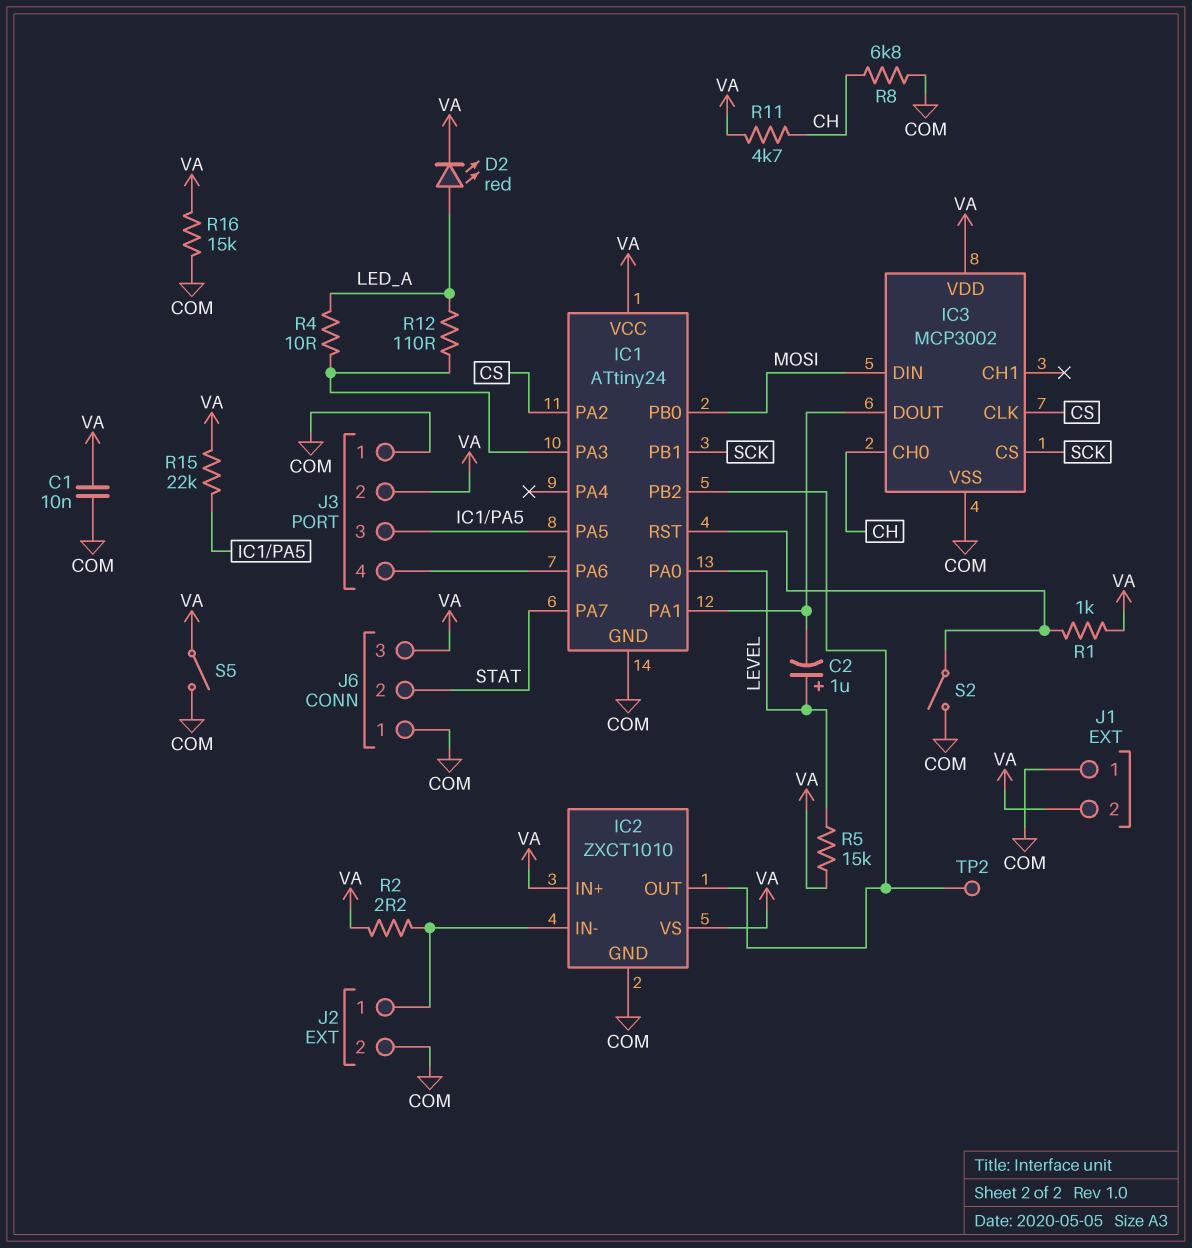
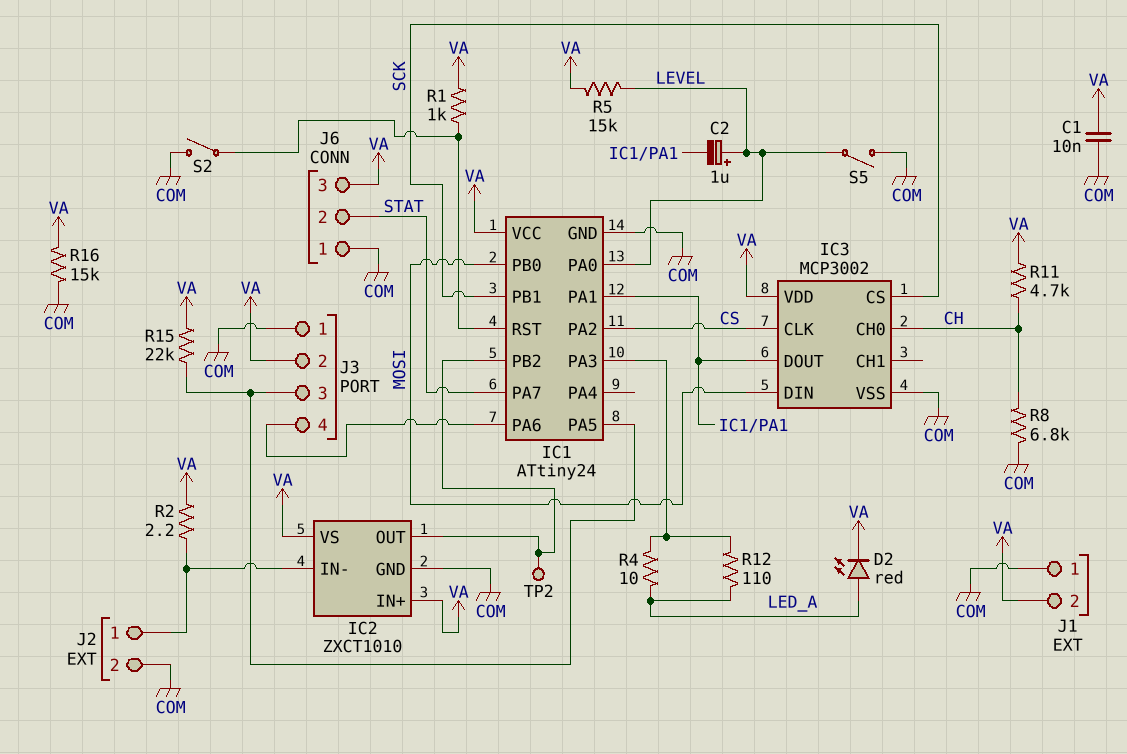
S5: switch (COM, VA) -> switch (COM, LEVEL)

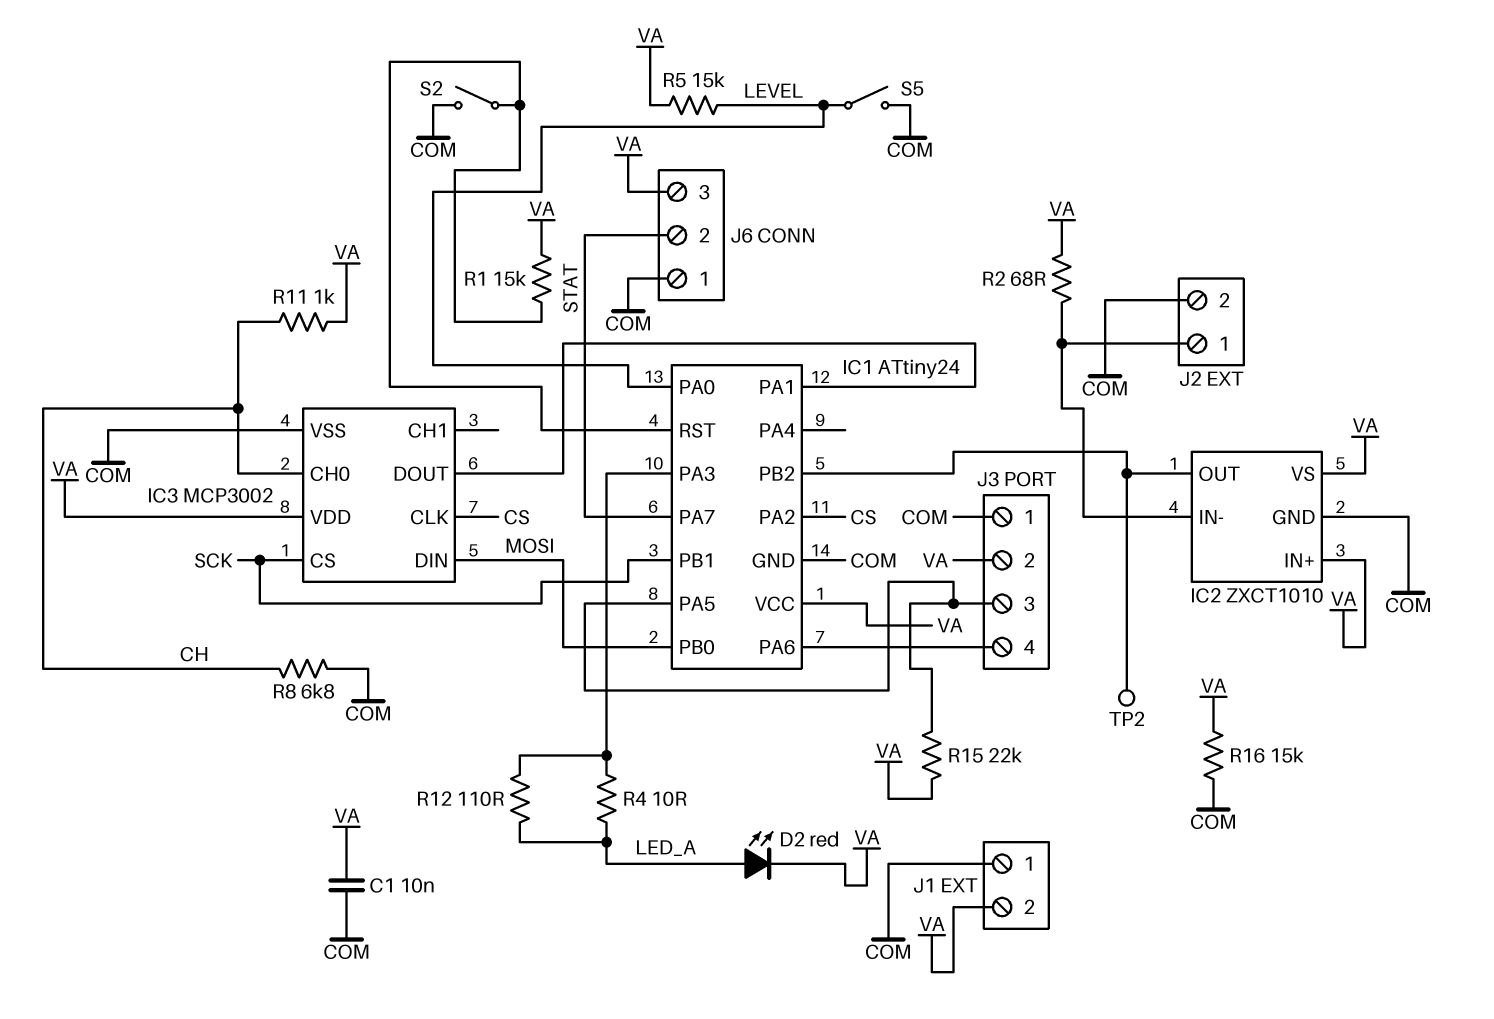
C2: 1uF (plus LEVEL, minus IC1/PA1) -> none
R1: 1k (IC1/RST, VA) -> 15k (IC1/RST, VA)
R2: 2.2 (IC2/IN-, VA) -> 68 (IC2/IN-, VA)
R11: 4.7k (CH, VA) -> 1k (CH, VA)

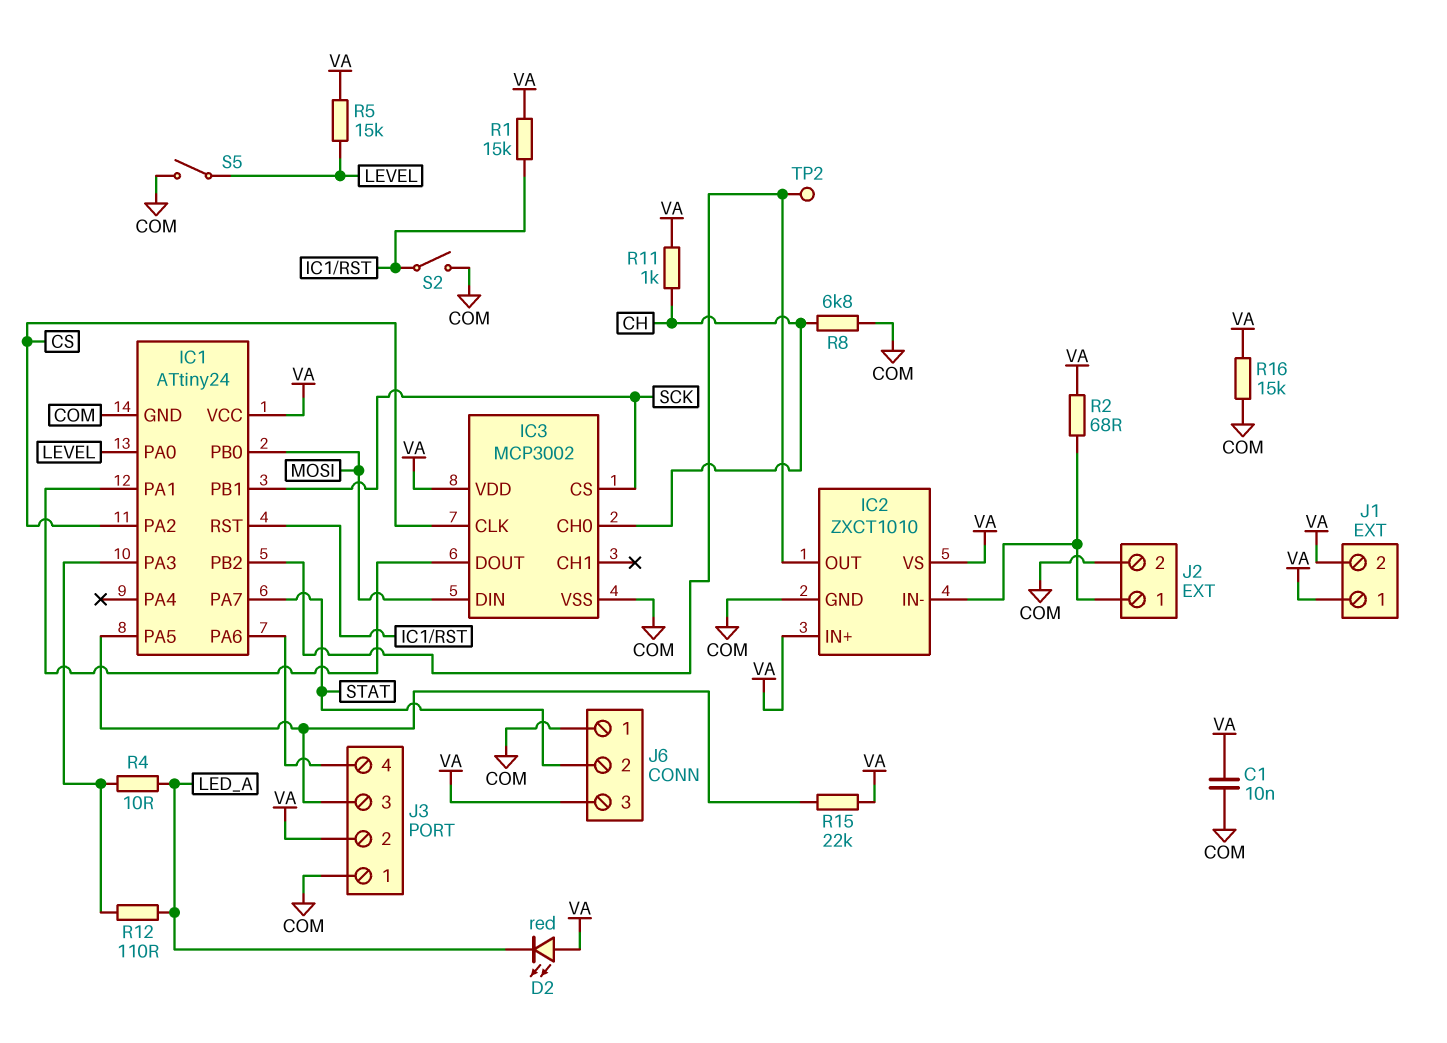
D2: LED red (A LED_A, K VA) -> LED red (A VA, K LED_A)
J1 pin 1: COM -> VA

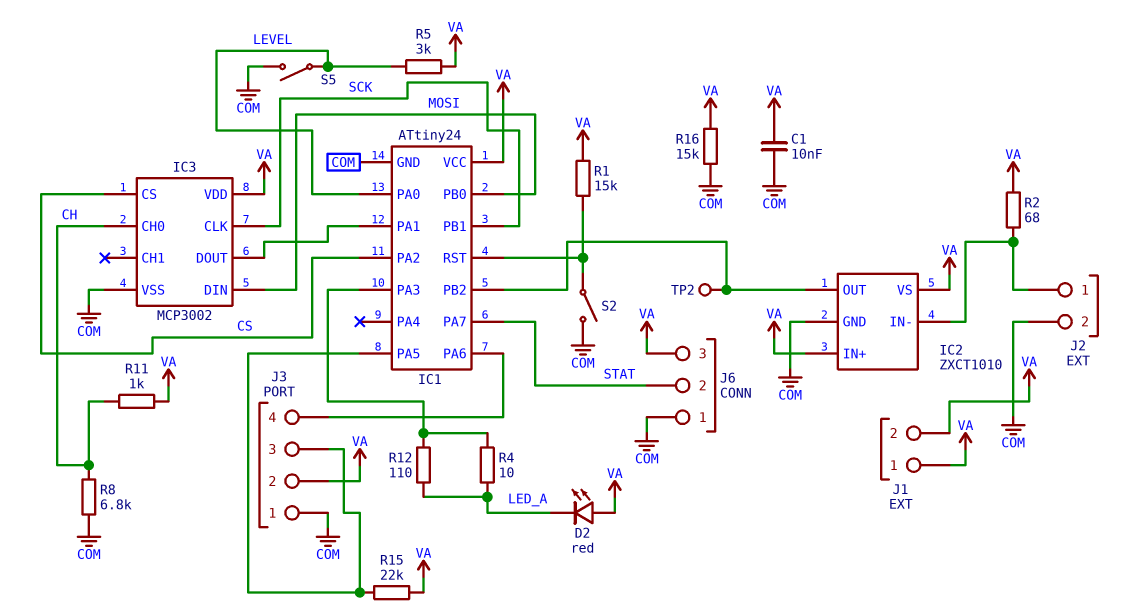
IC3 pin CLK: CS -> SCK
IC3 pin CS: SCK -> CS
R5: 15k (LEVEL, VA) -> 3k (LEVEL, VA)

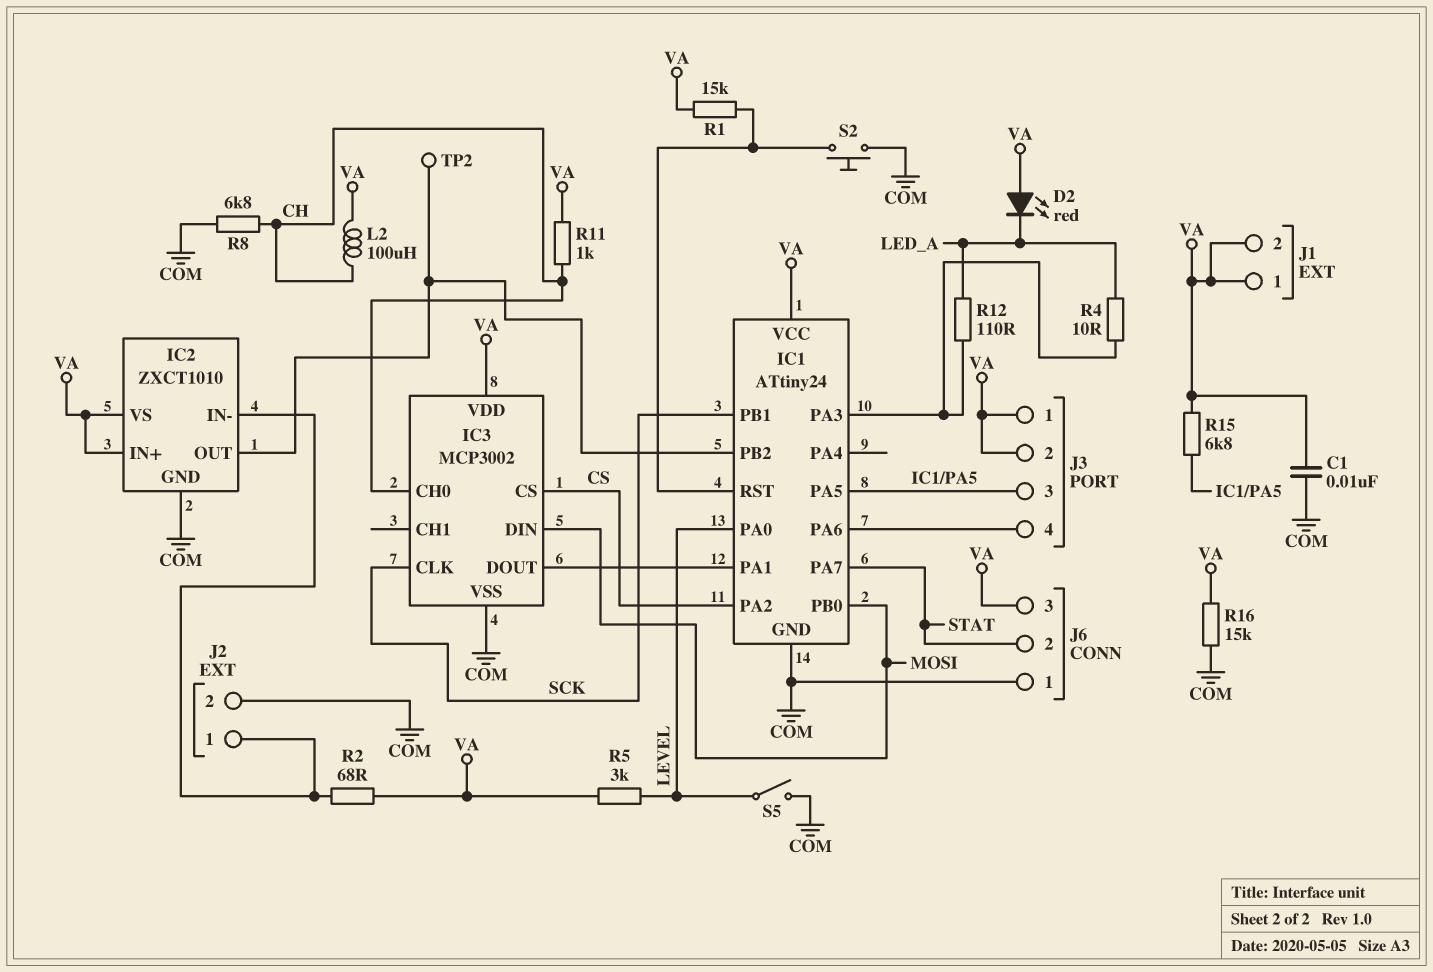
J3 pin 1: COM -> VA
L2: none -> 100uH (CH, VA)
R15: 22k (IC1/PA5, VA) -> 6.8k (IC1/PA5, VA)
S2: switch (COM, IC1/RST) -> button (COM, IC1/RST)

